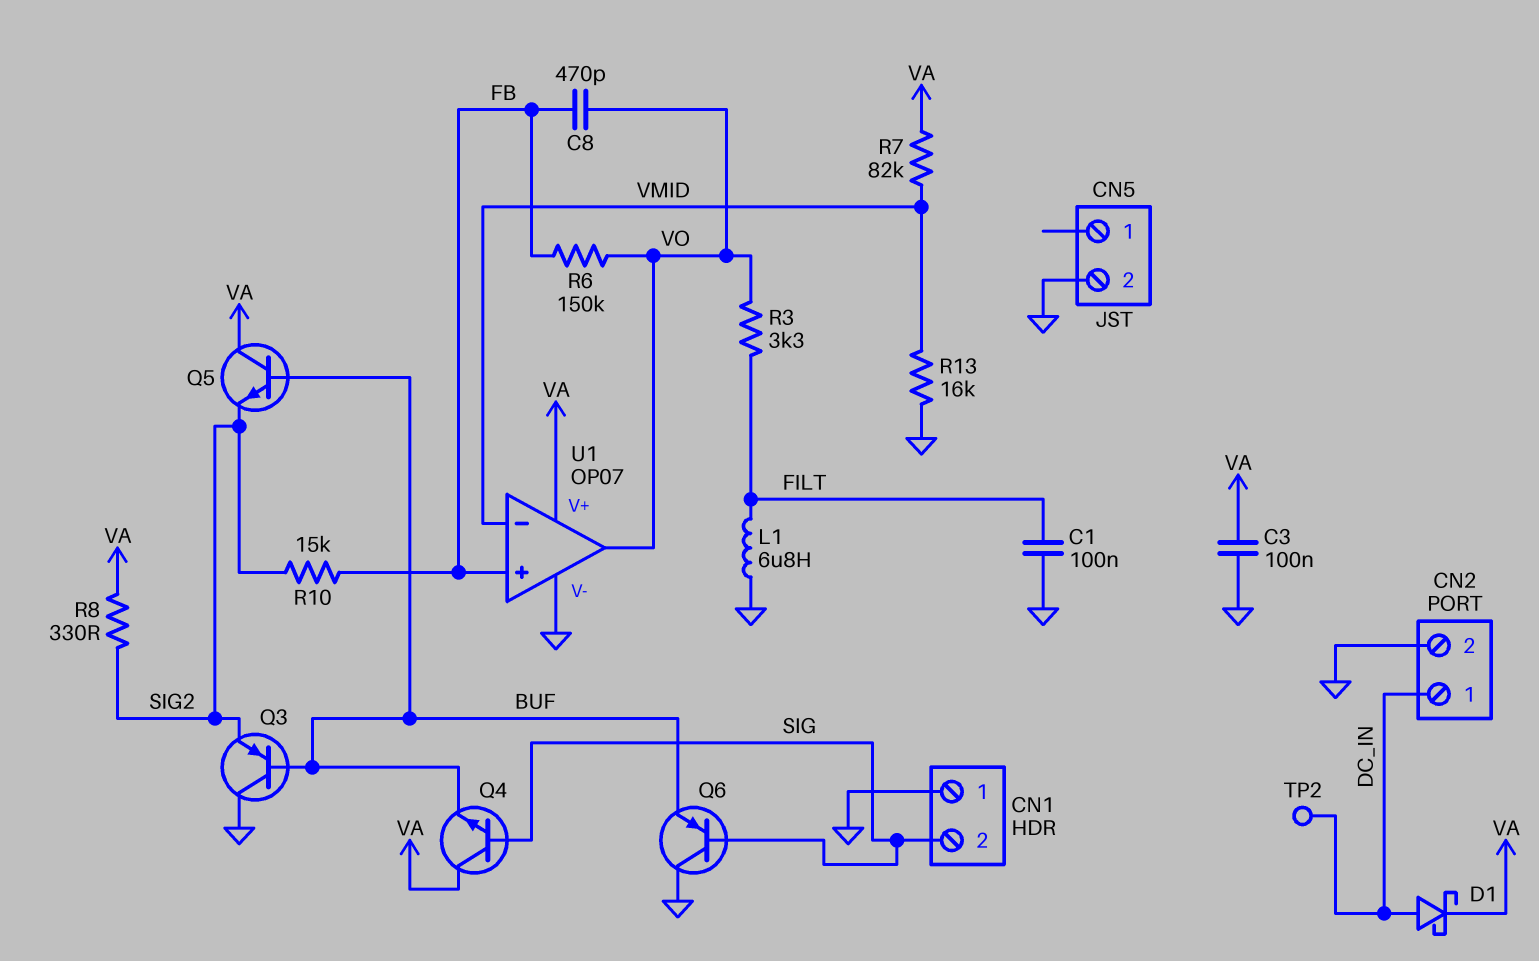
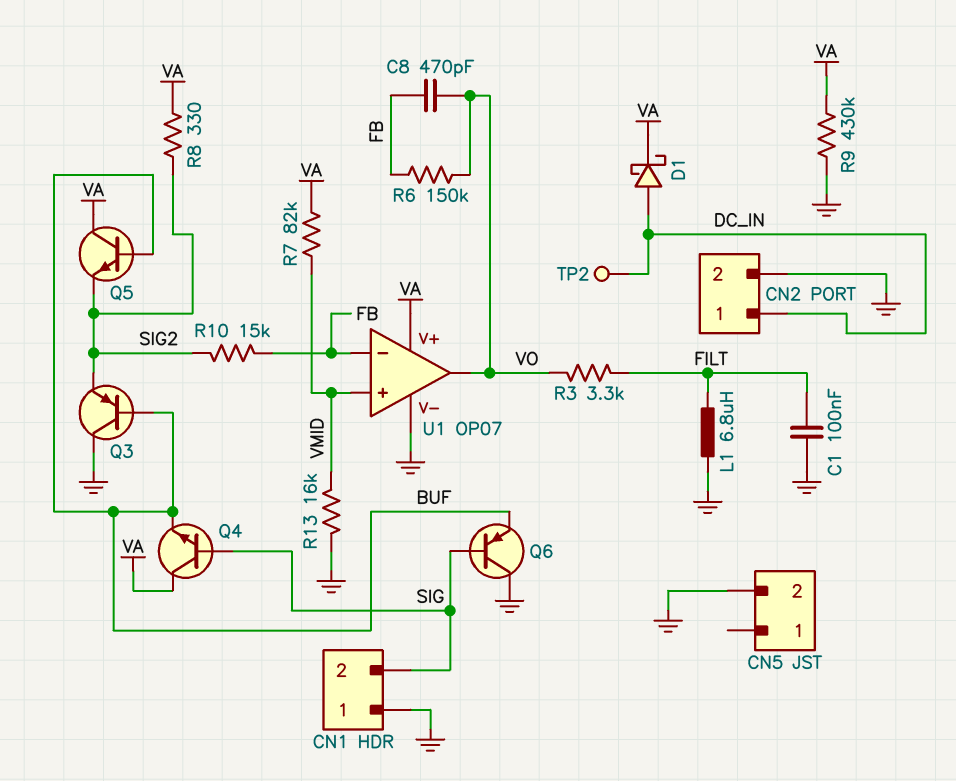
C3: 100nF (GND, VA) -> none
R9: none -> 430k (GND, VA)
U1 pin in+: FB -> VMID
U1 pin in-: VMID -> FB

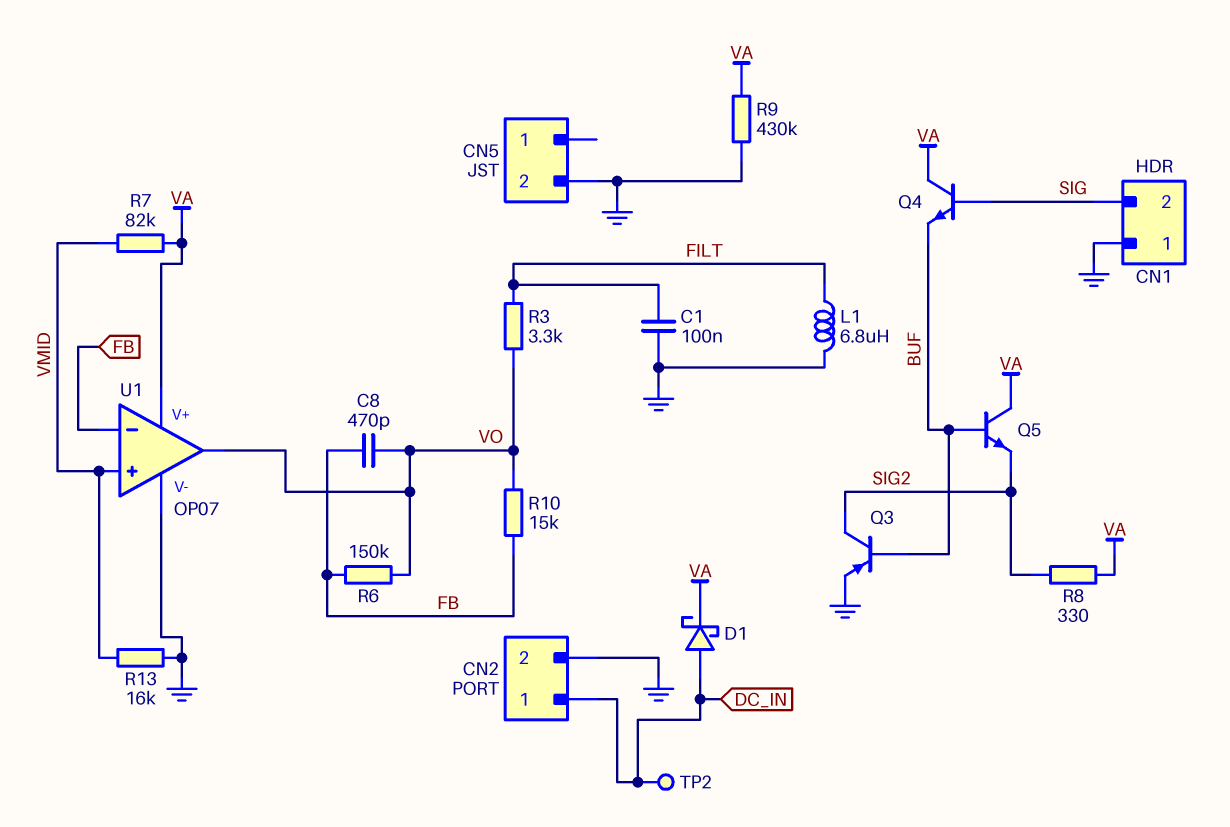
Q3: PNP (B BUF, C GND, E SIG2) -> PNP (B BUF, C SIG2, E GND)
Q6: PNP (B SIG, C GND, E BUF) -> none
R10: 15k (FB, SIG2) -> 15k (FB, VO)

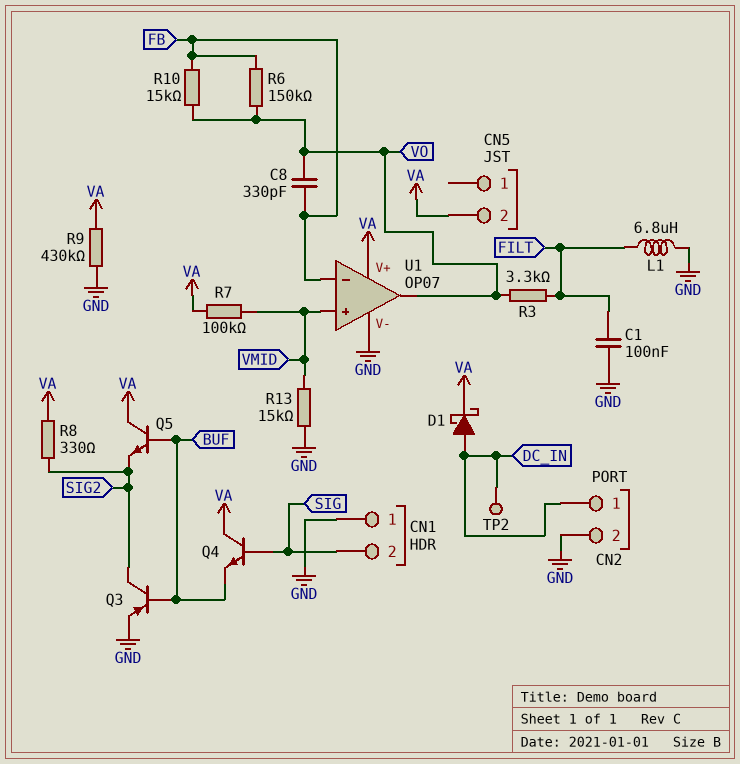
C8: 470pF (FB, VO) -> 330pF (FB, VO)
CN5 pin 2: GND -> VA
R7: 82k (VA, VMID) -> 100k (VA, VMID)
R13: 16k (GND, VMID) -> 15k (GND, VMID)

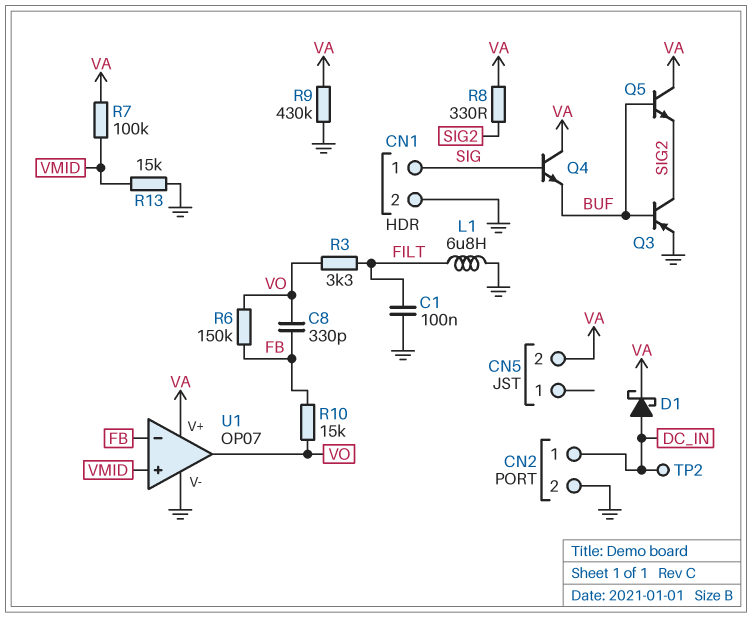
CN1 pin 1: GND -> SIG
CN1 pin 2: SIG -> GND

